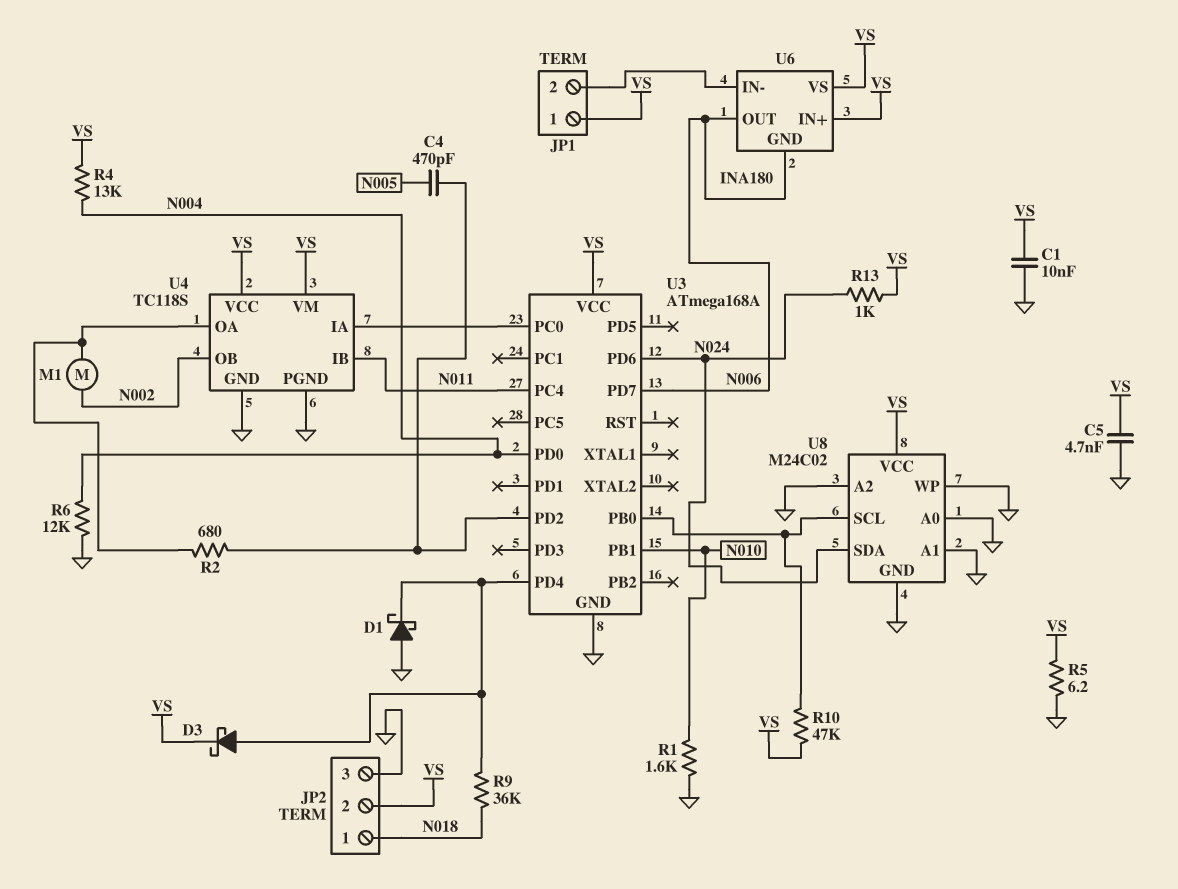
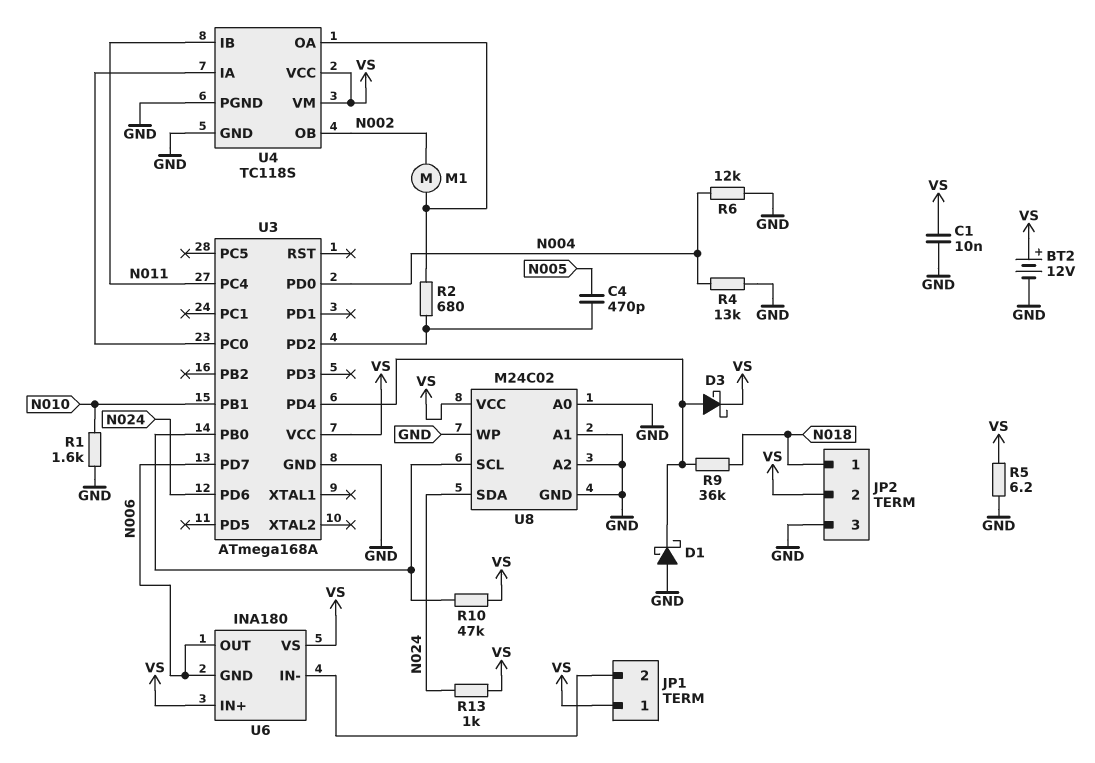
BT2: none -> 12V (plus VS, minus GND)
C5: 4.7nF (GND, VS) -> none
R4: 13k (N004, VS) -> 13k (GND, N004)

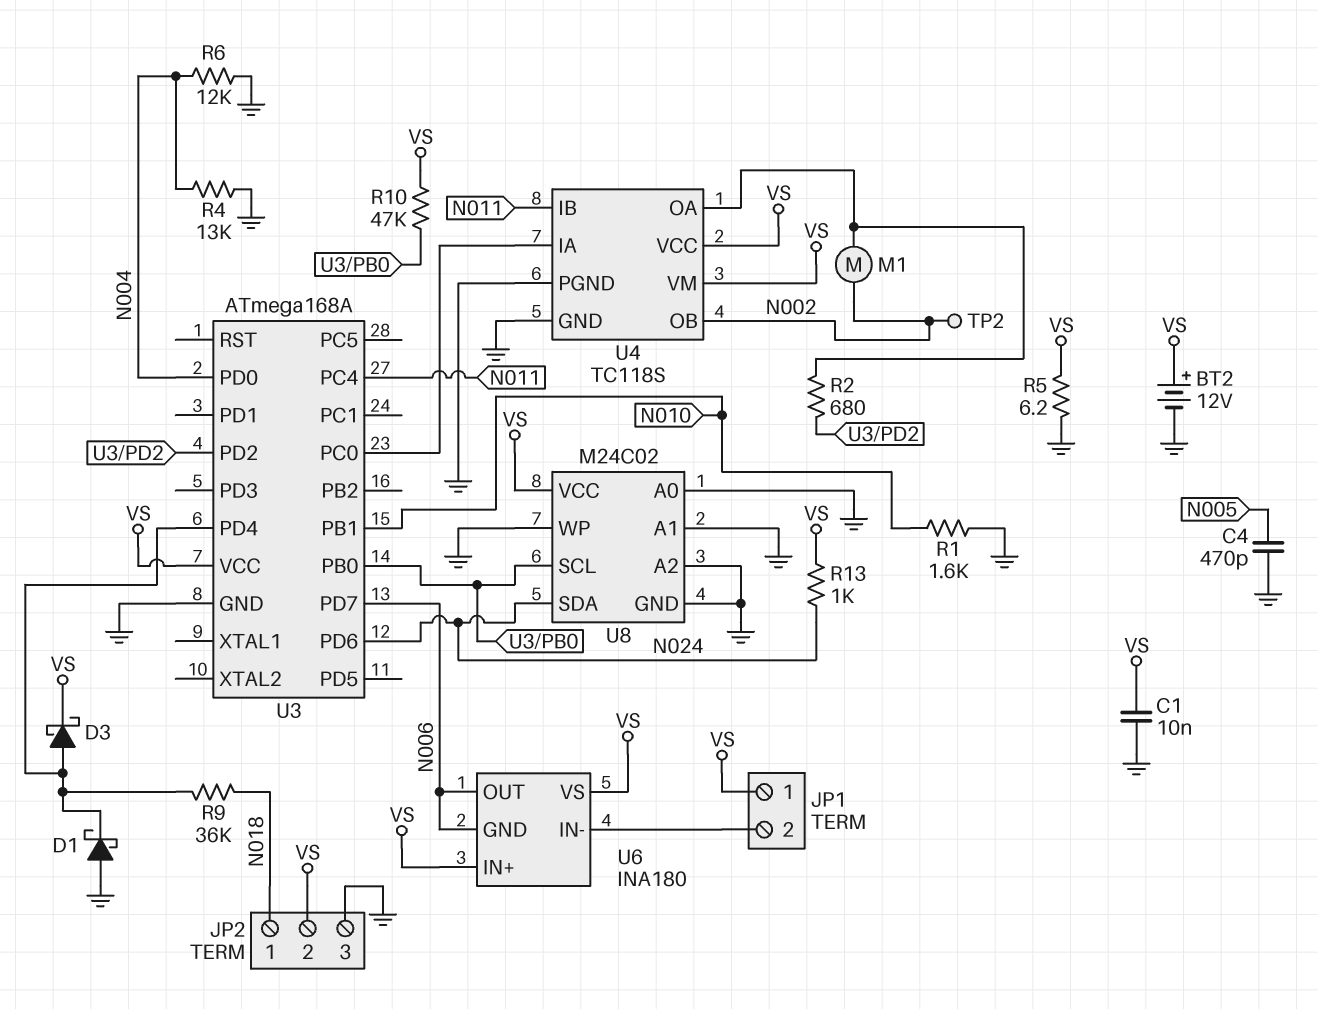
C4: 470pF (N005, U3/PD2) -> 470pF (GND, N005)
TP2: none -> test point (N002)

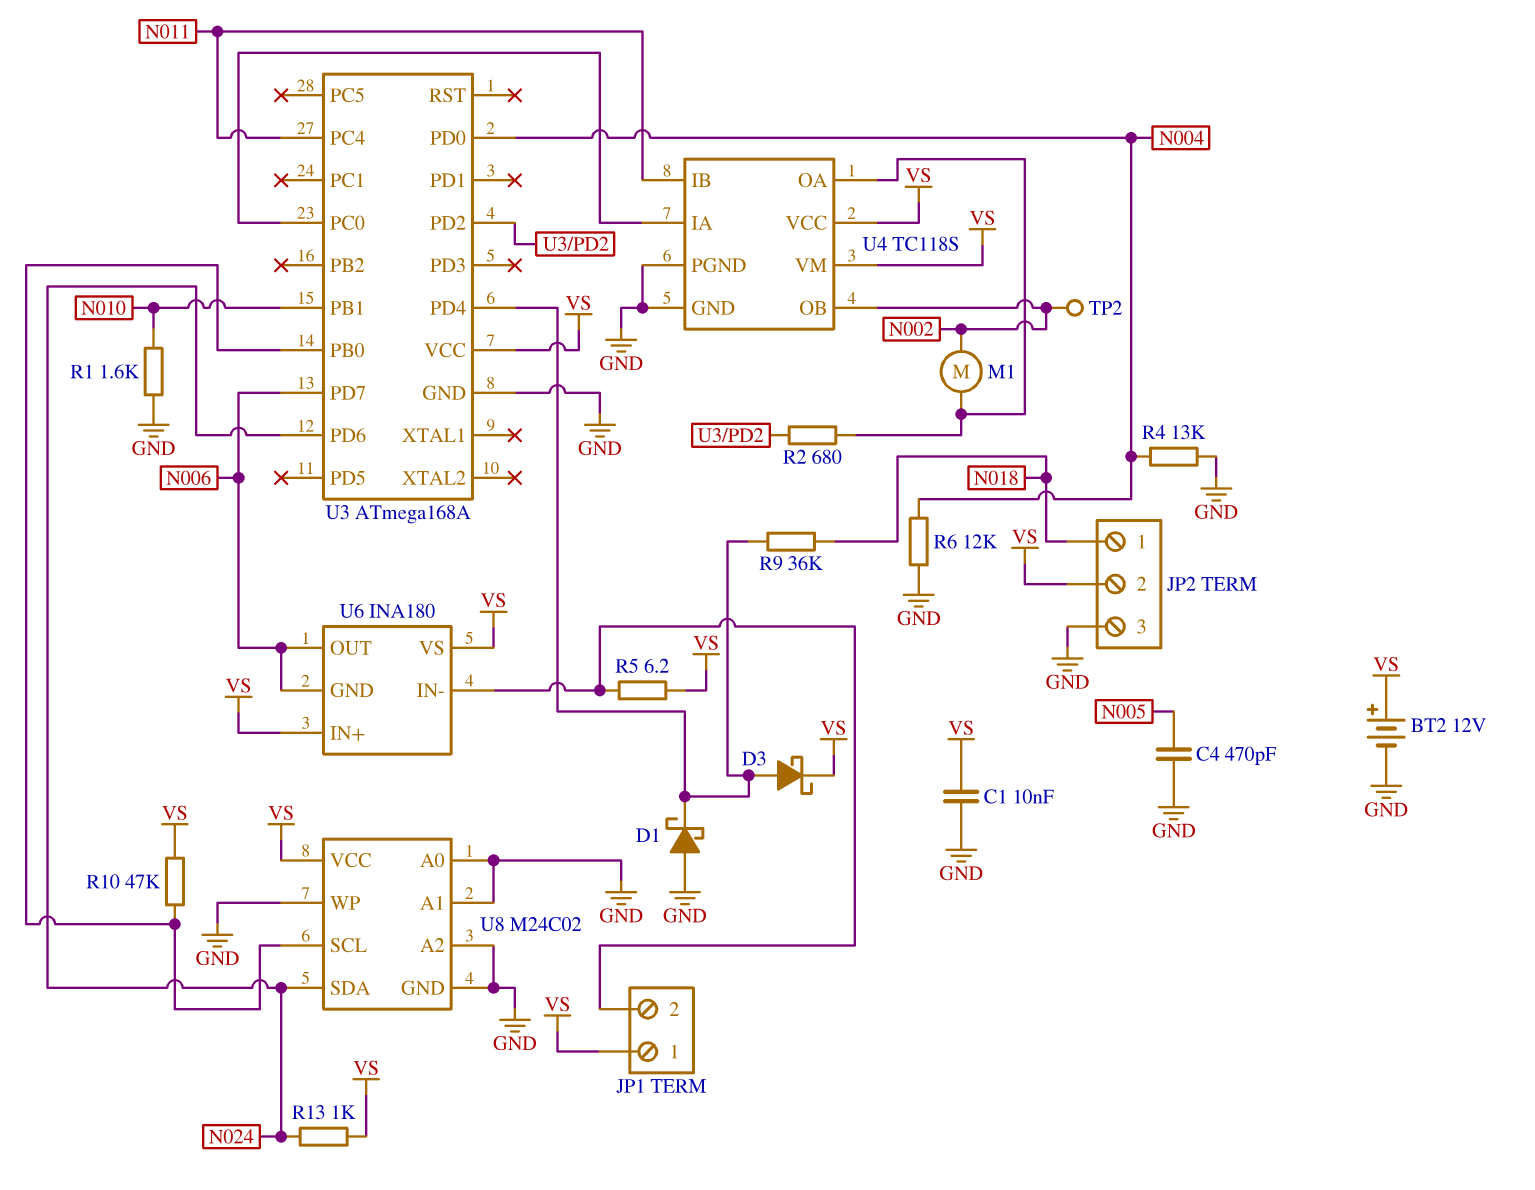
R5: 6.2 (GND, VS) -> 6.2 (JP1/2, VS)

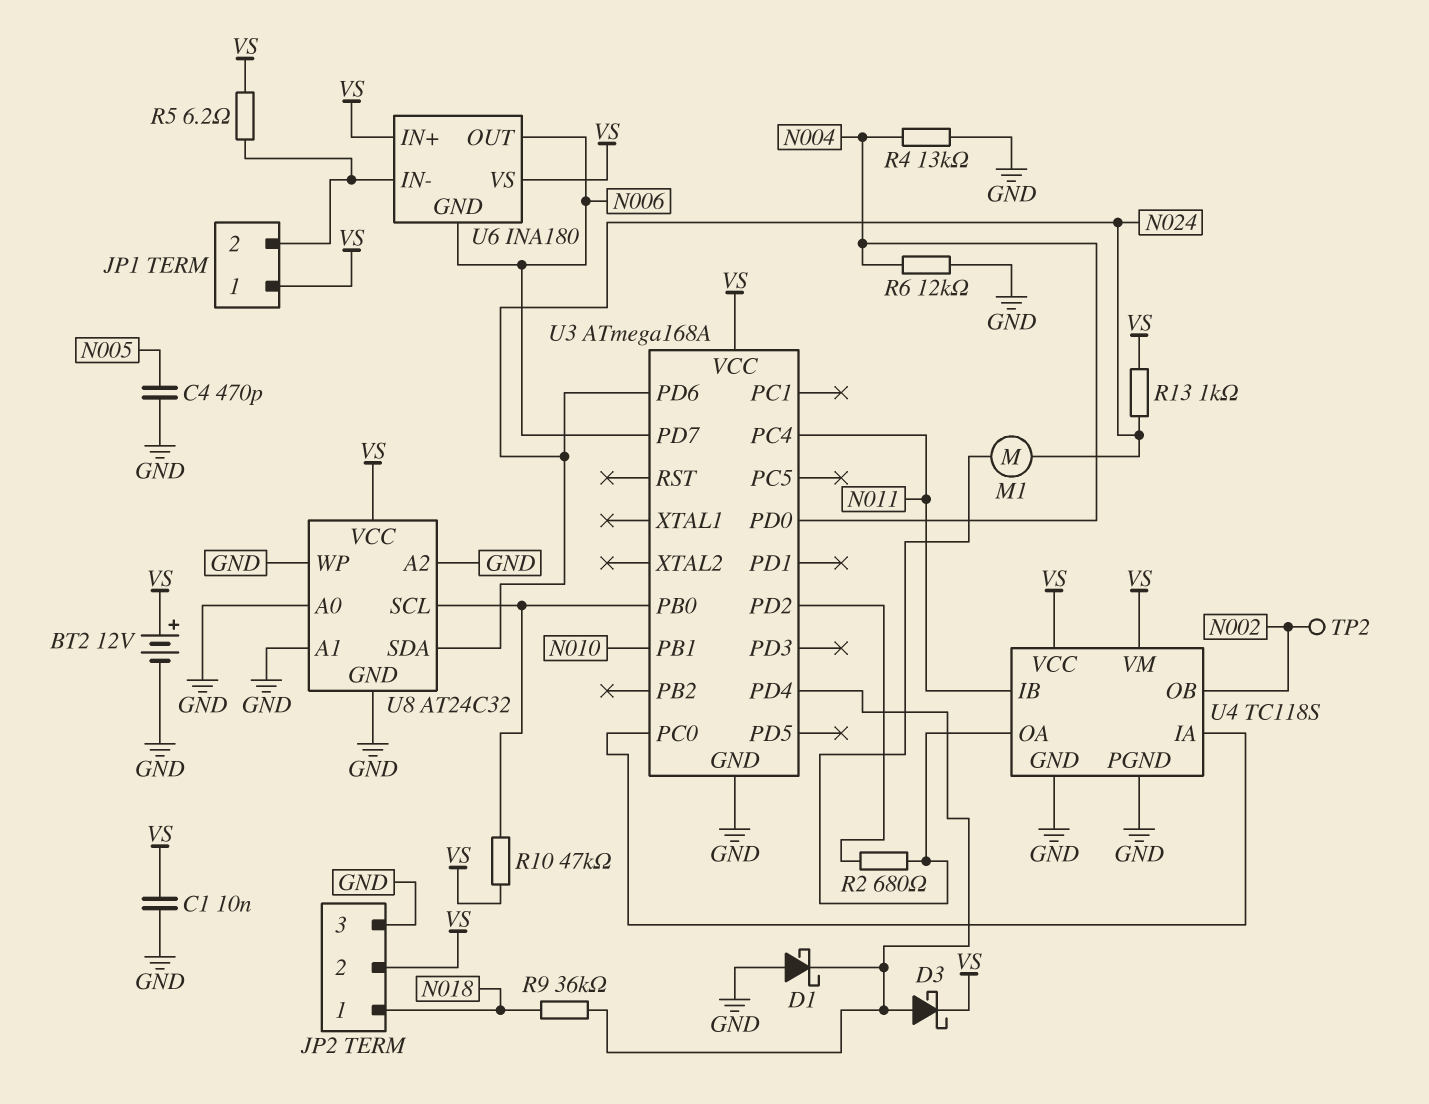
M1: motor (N002, U4/OA) -> motor (N024, U4/OA)
R1: 1.6k (GND, N010) -> none
U8: M24C02 -> AT24C32

